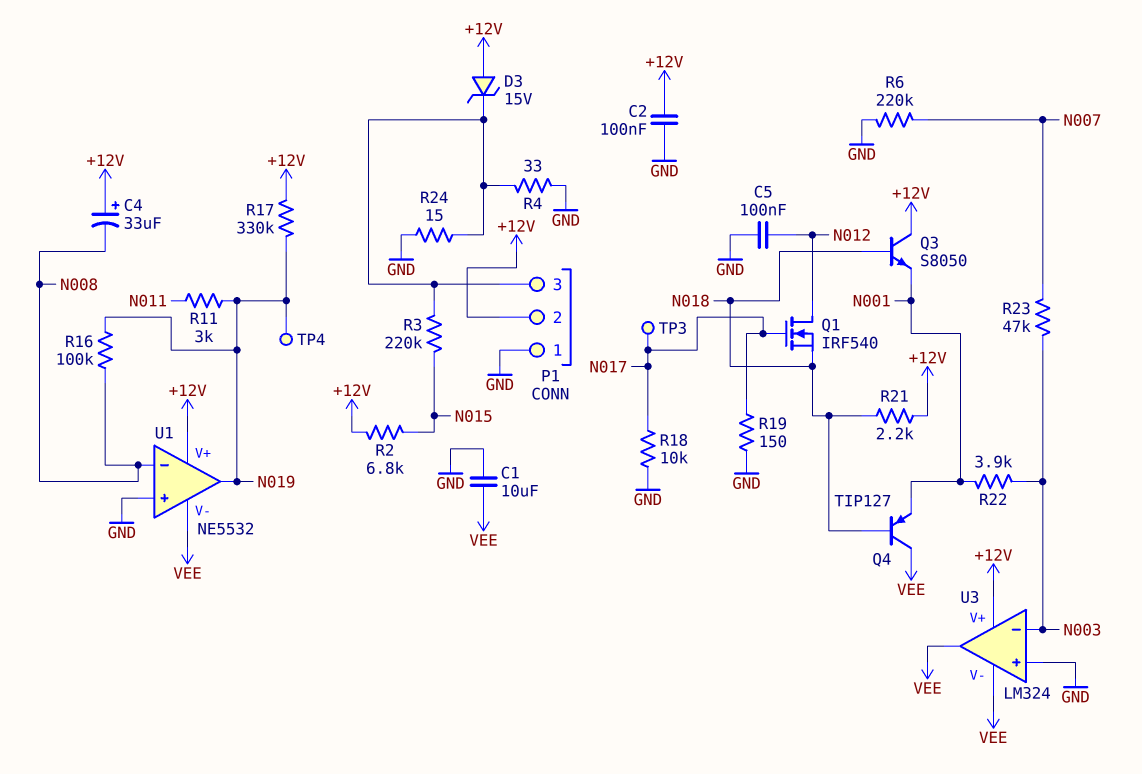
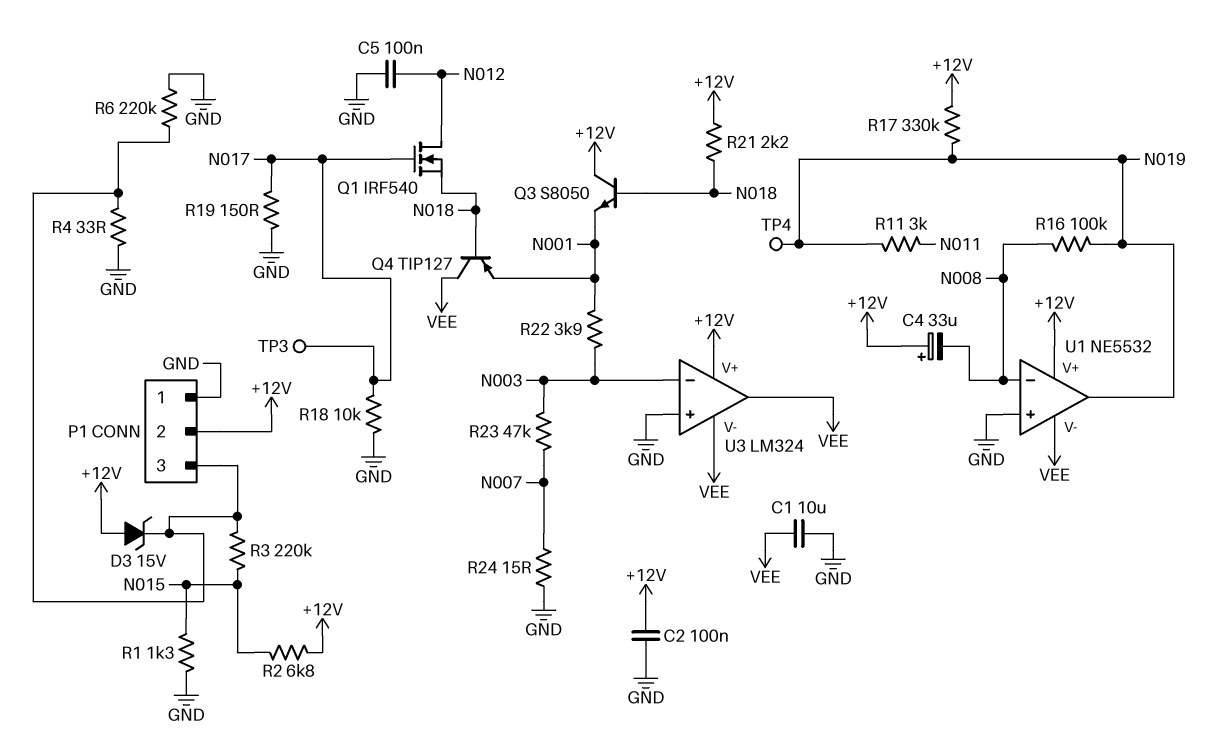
R1: none -> 1.3k (GND, N015)
R6: 220k (GND, N007) -> 220k (GND, P1/3)
R24: 15 (GND, P1/3) -> 15 (GND, N007)

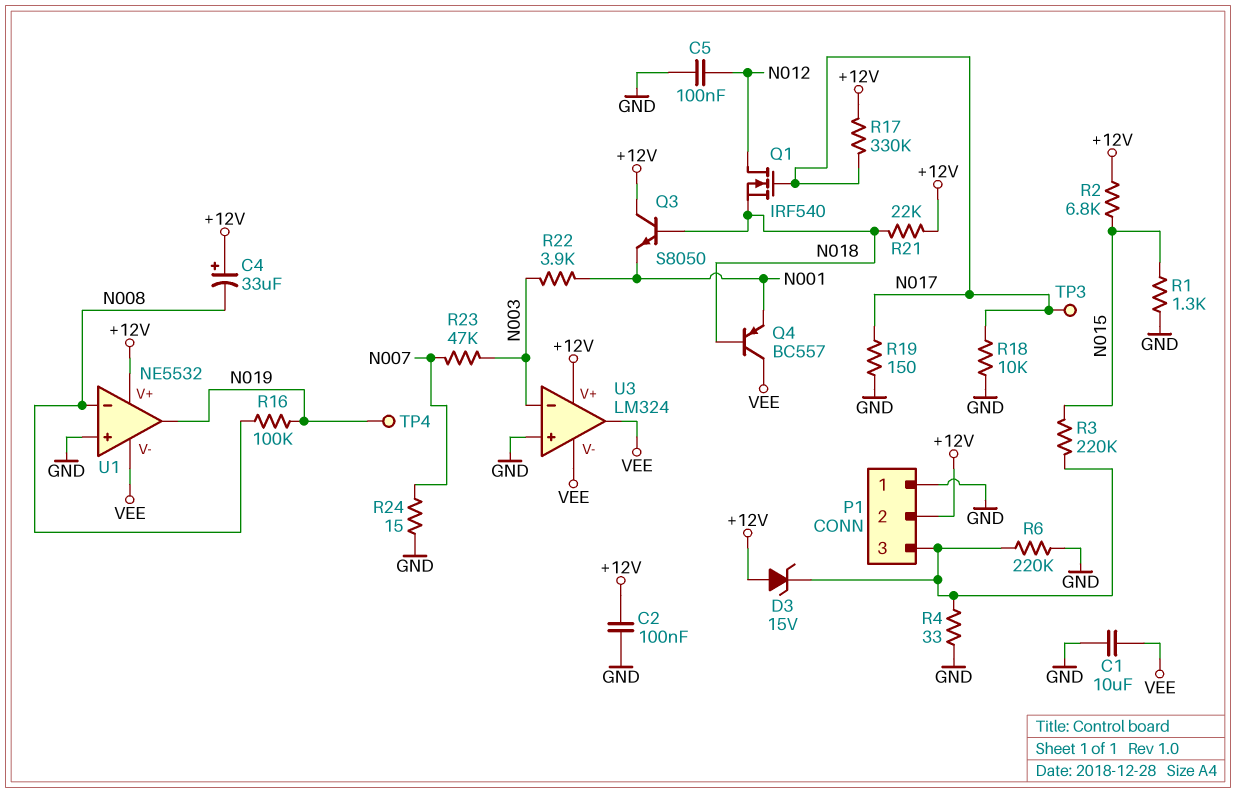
Q4: PNP TIP127 (B N018, C VEE, E N001) -> PNP BC557 (B N018, C VEE, E N001)
R11: 3k (N011, N019) -> none
R17: 330k (+12V, N019) -> 330k (+12V, N017)
R21: 2.2k (+12V, N018) -> 22k (+12V, N018)

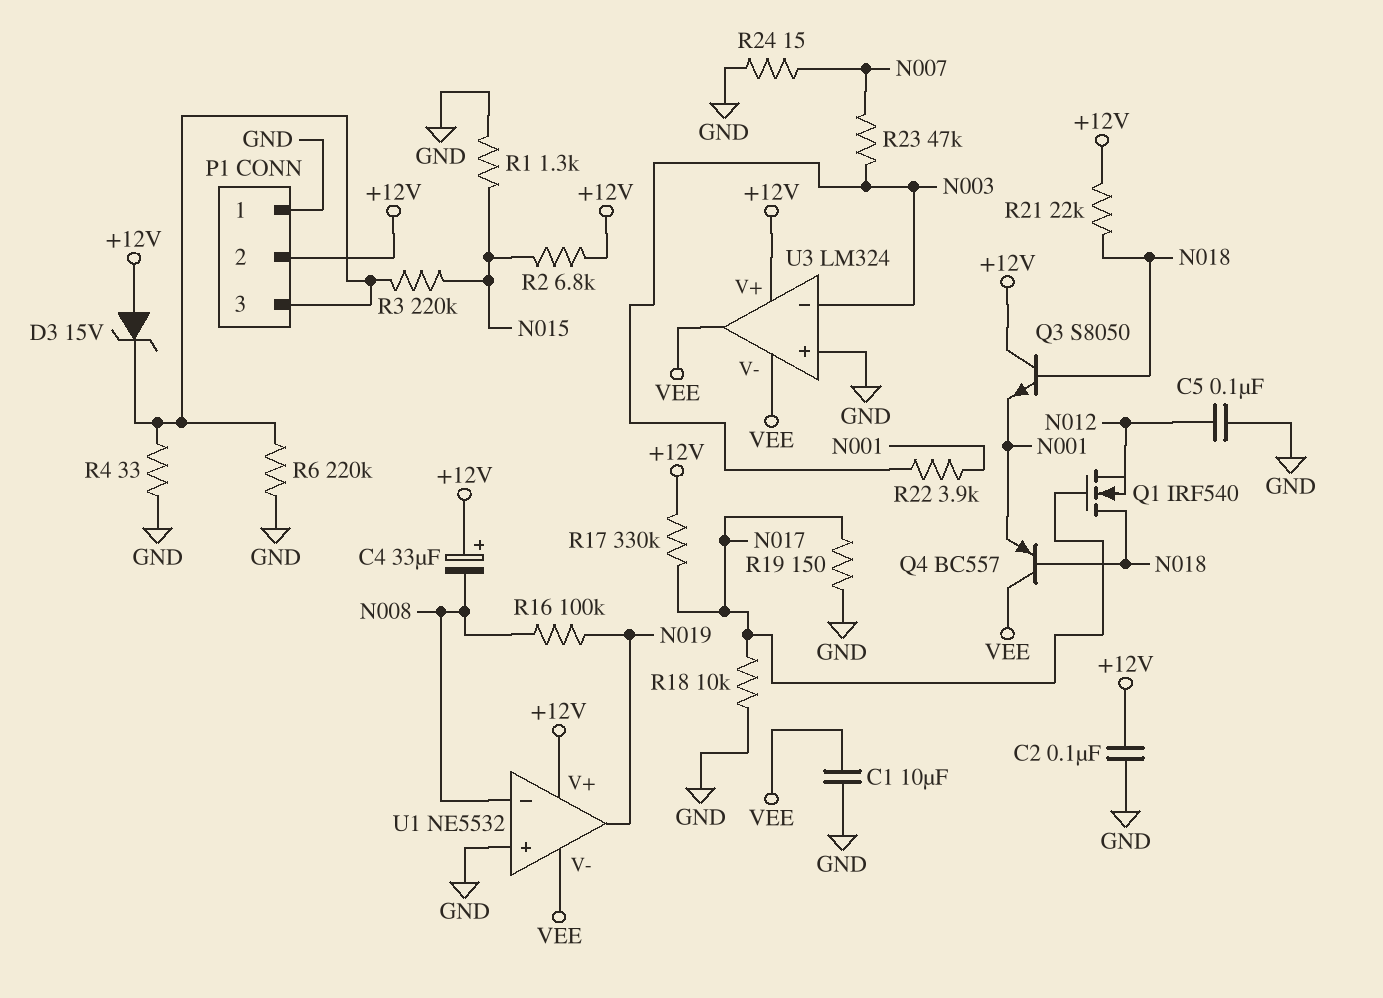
Q1: NMOS IRF540 (G N017, D N012, S N018) -> NMOS IRF540 (G N017, D N018, S N012)
TP3: test point (N017) -> none
TP4: test point (N019) -> none

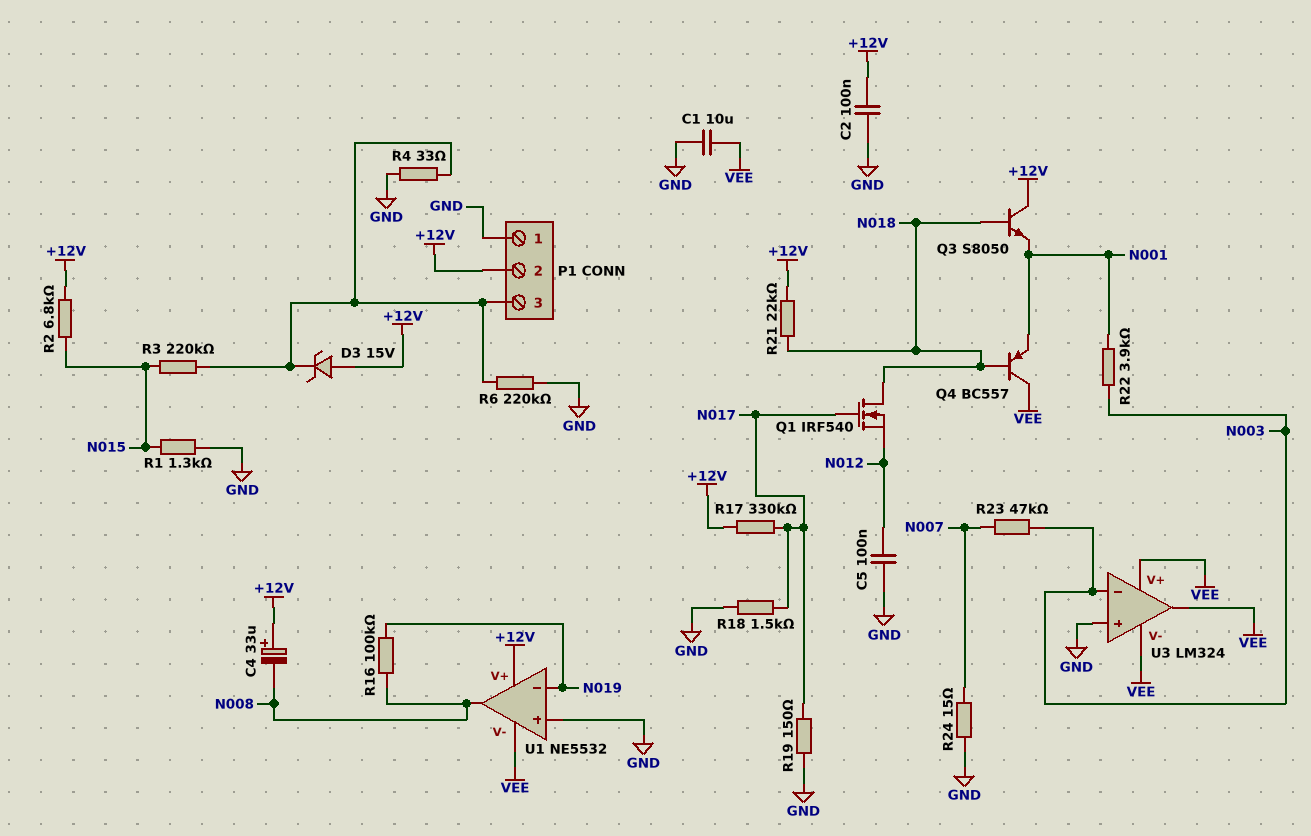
R18: 10k (GND, N017) -> 1.5k (GND, N017)
U1 pin in-: N008 -> N019
U1 pin out: N019 -> N008
U3 pin V+: +12V -> VEE

